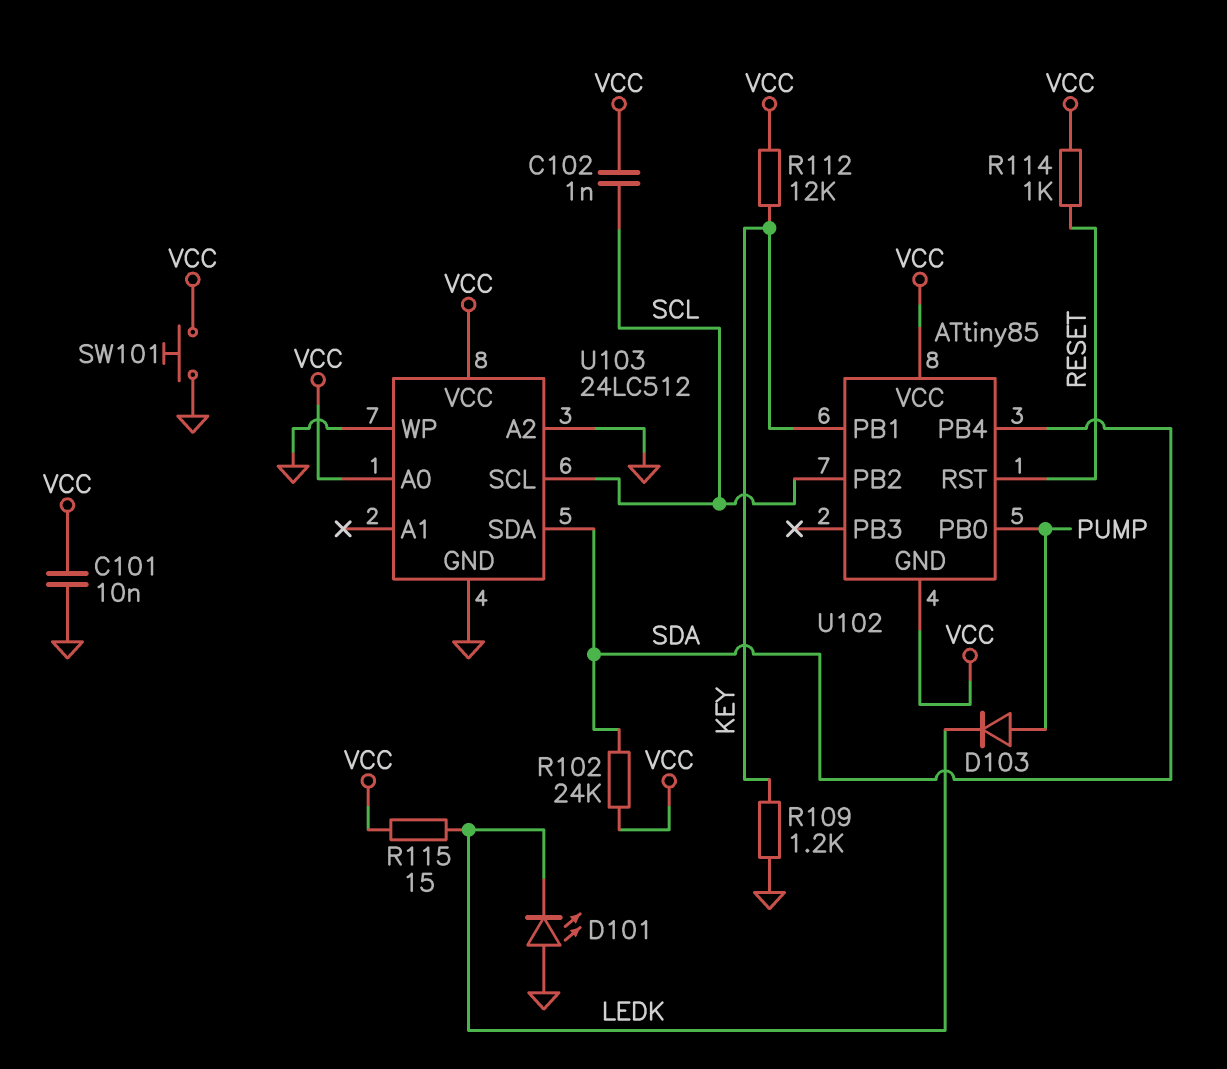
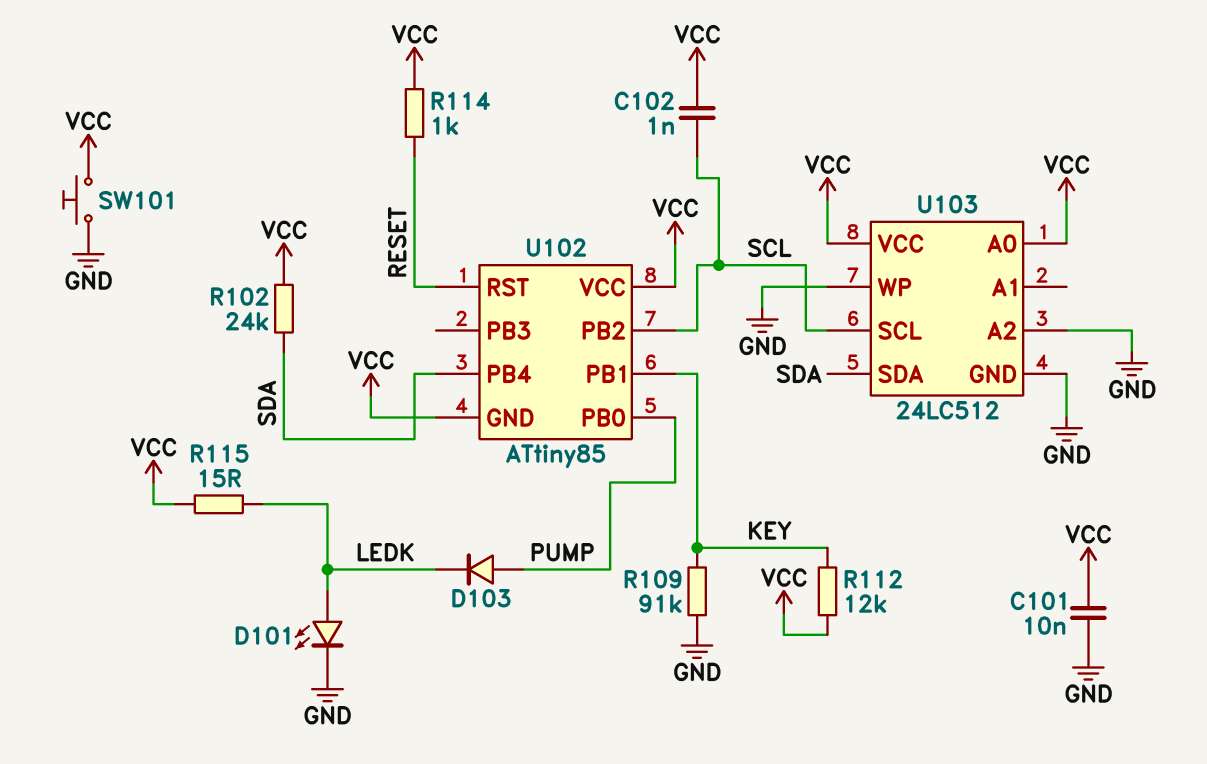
D101: LED (A GND, K LEDK) -> LED (A LEDK, K GND)
R109: 1.2k (GND, KEY) -> 91k (GND, KEY)

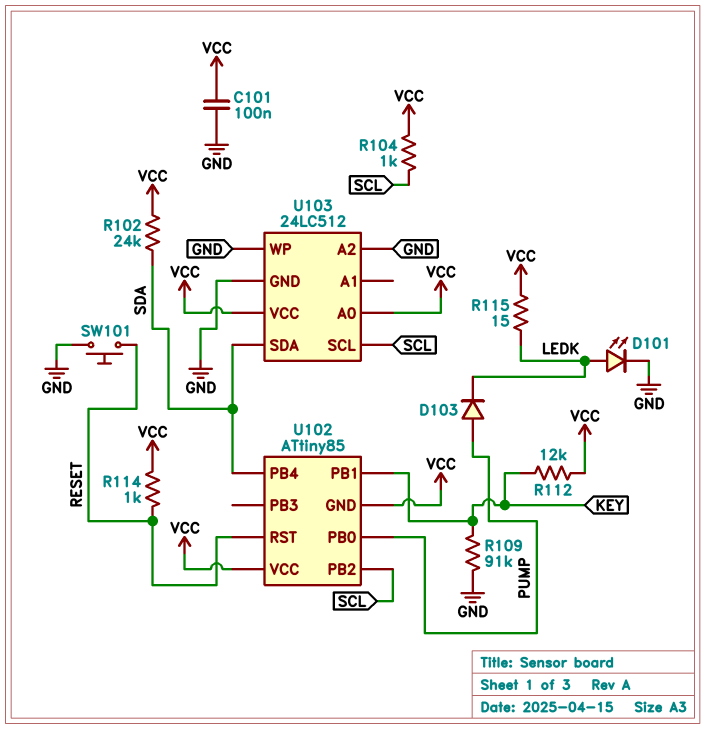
C101: 10nF (GND, VCC) -> 100nF (GND, VCC)
C102: 1nF (SCL, VCC) -> none
R104: none -> 1k (SCL, VCC)
SW101: button (GND, VCC) -> button (GND, RESET)

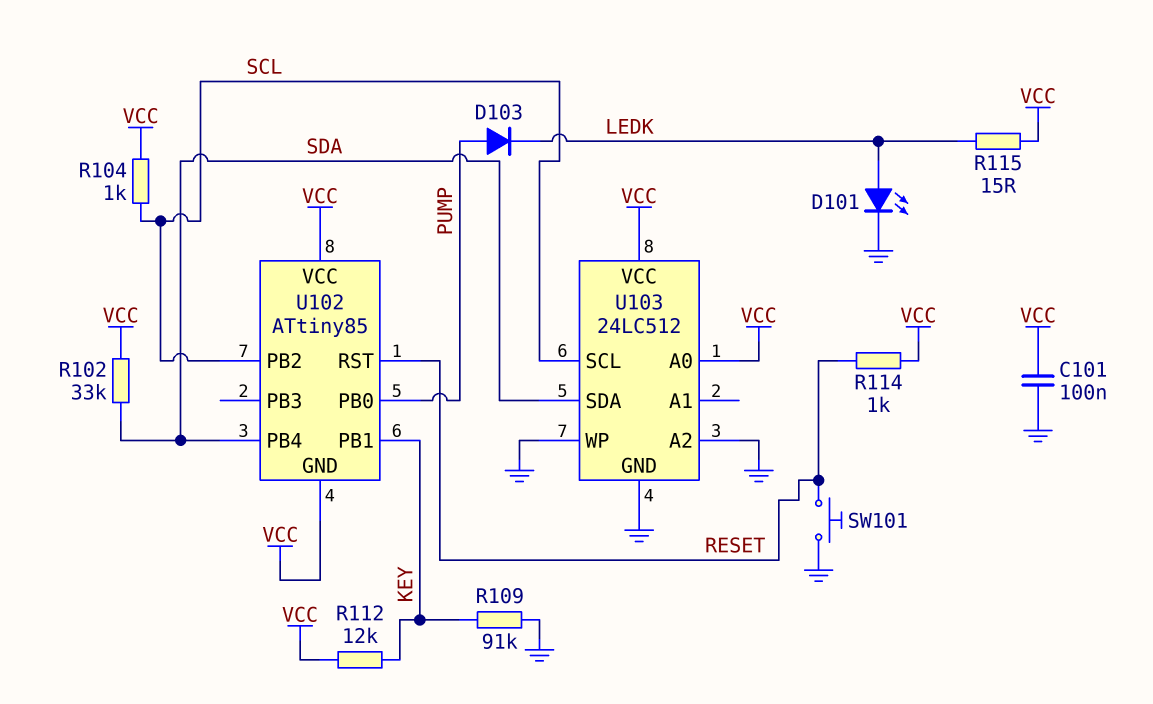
R102: 24k (SDA, VCC) -> 33k (SDA, VCC)

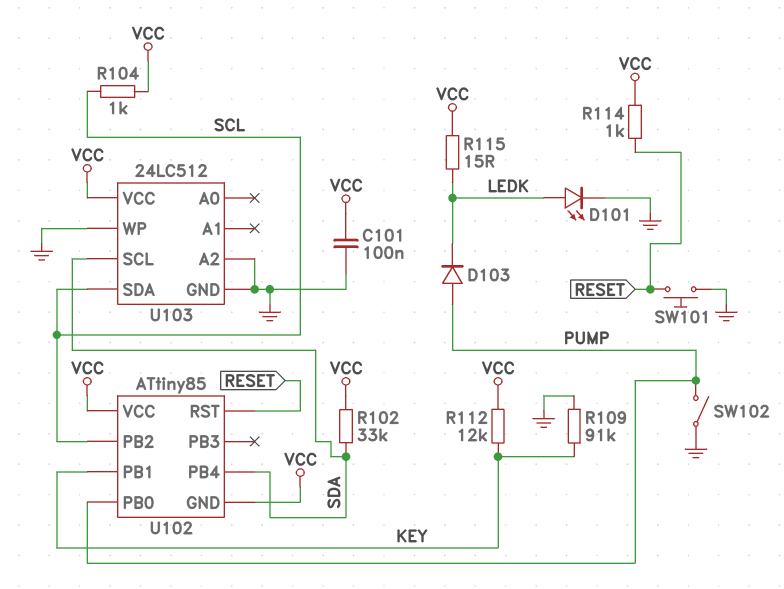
SW102: none -> switch (GND, PUMP)
U103 pin A0: VCC -> none
U103 pin SCL: SCL -> SDA
U103 pin SDA: SDA -> SCL

